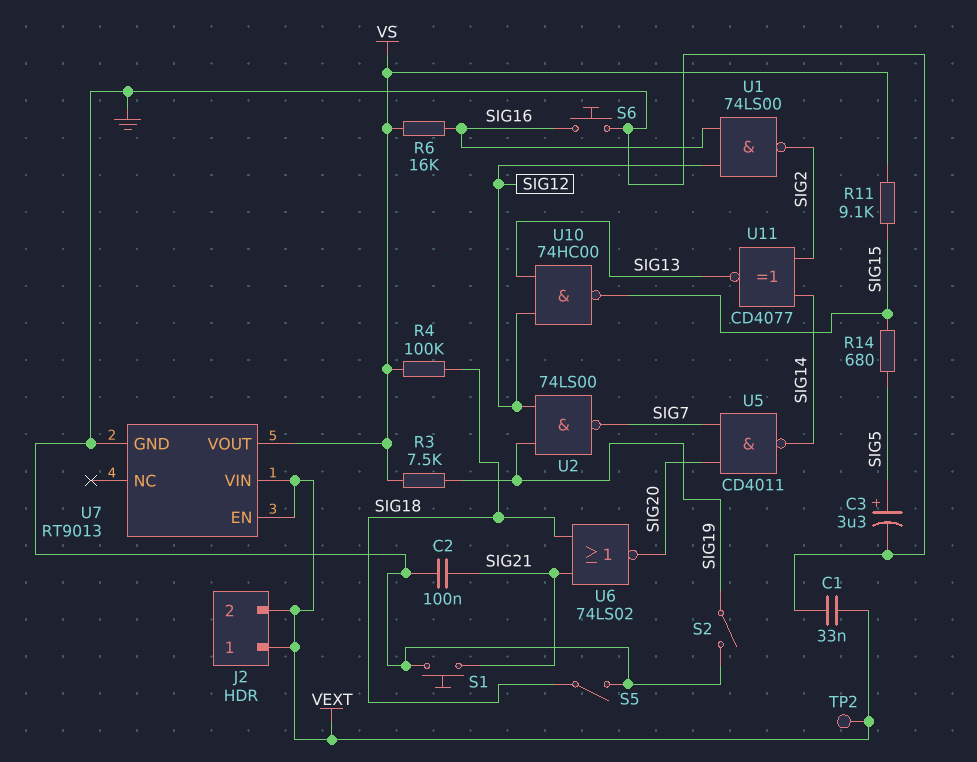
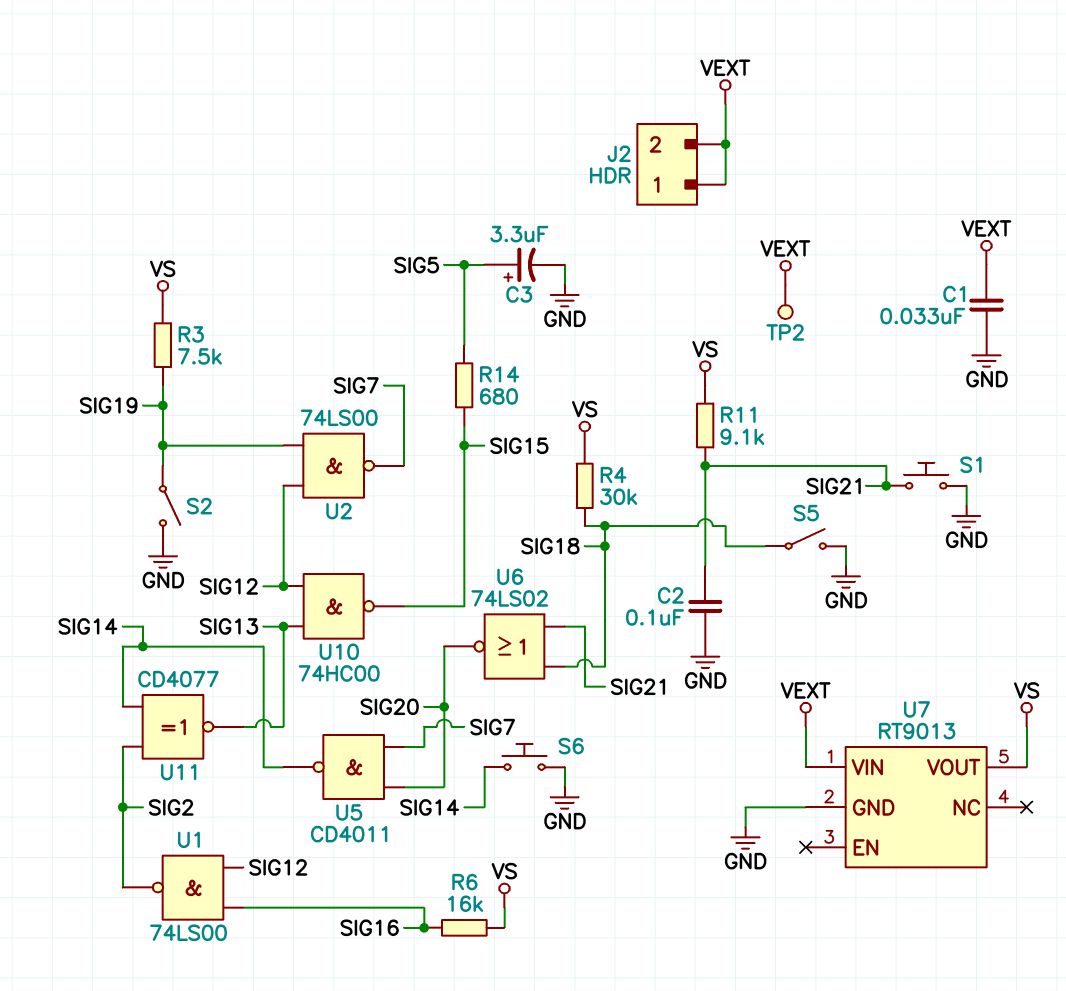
R4: 100k (SIG18, VS) -> 30k (SIG18, VS)
R11: 9.1k (SIG15, VS) -> 9.1k (SIG21, VS)
S6: button (GND, SIG16) -> button (GND, SIG14)
U7 pin EN: VEXT -> none

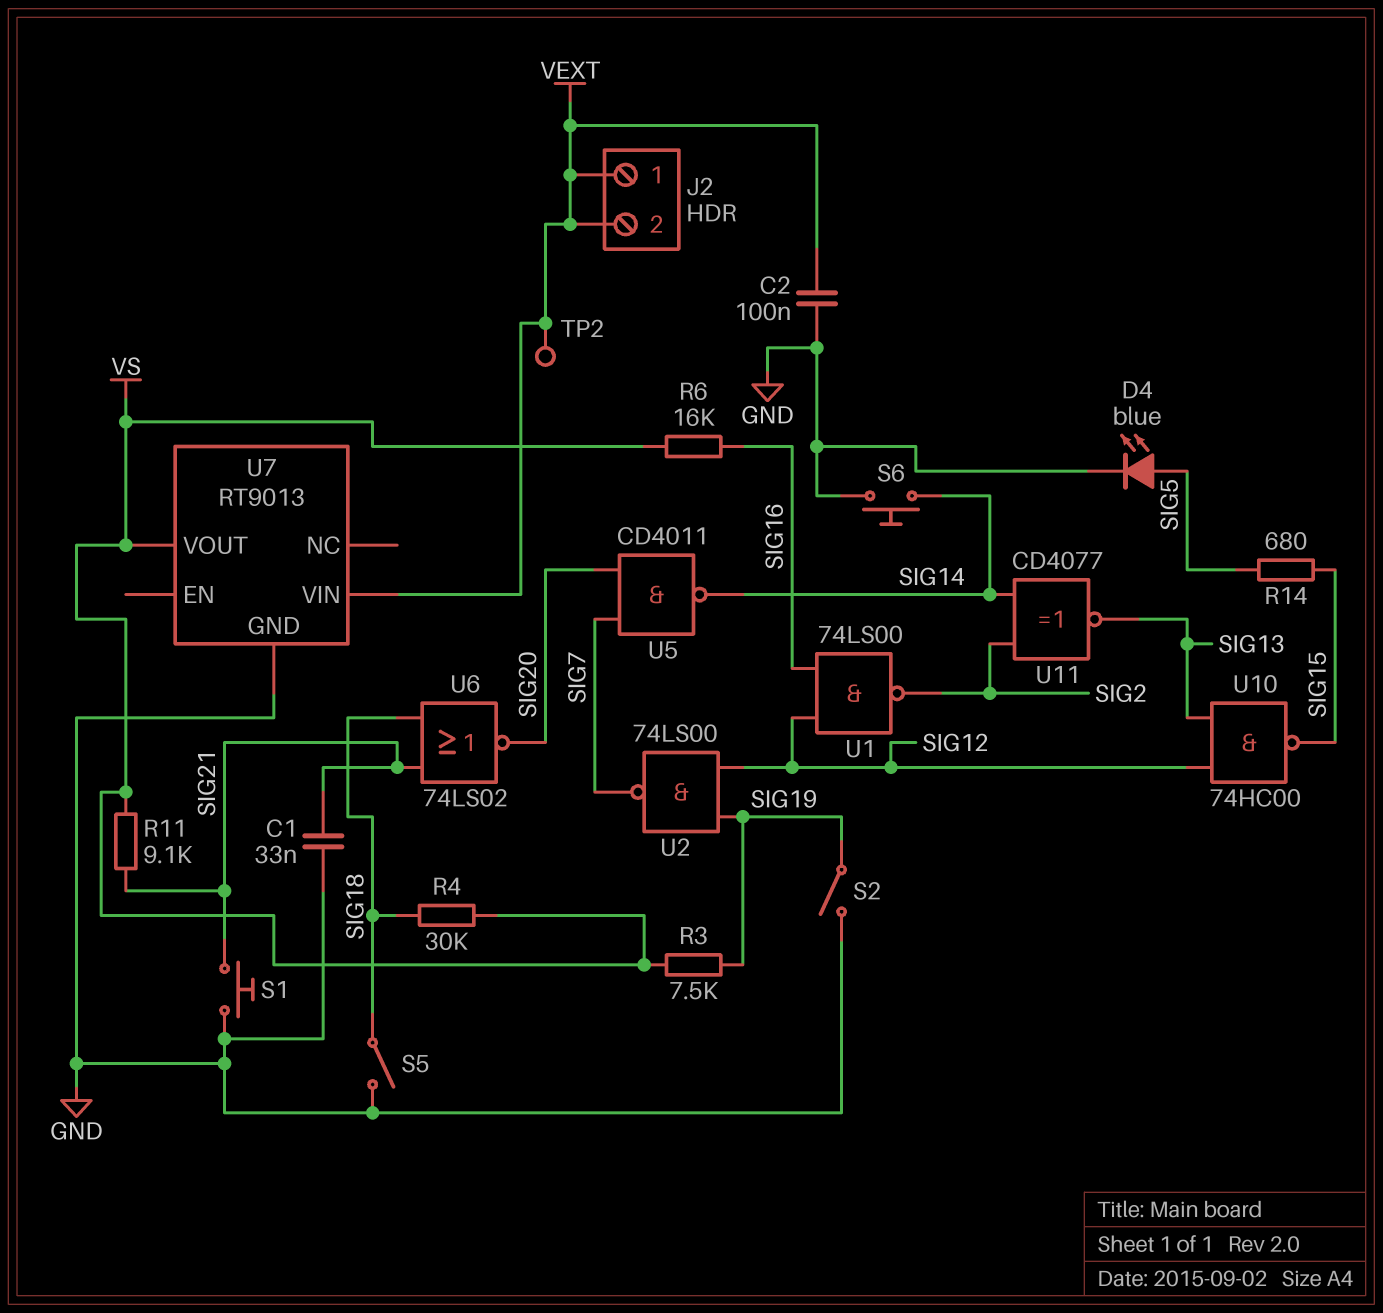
C1: 33nF (GND, VEXT) -> 33nF (GND, SIG21)
C2: 100nF (GND, SIG21) -> 100nF (GND, VEXT)
C3: 3.3uF (plus SIG5, minus GND) -> none
D4: none -> LED blue (A SIG5, K GND)

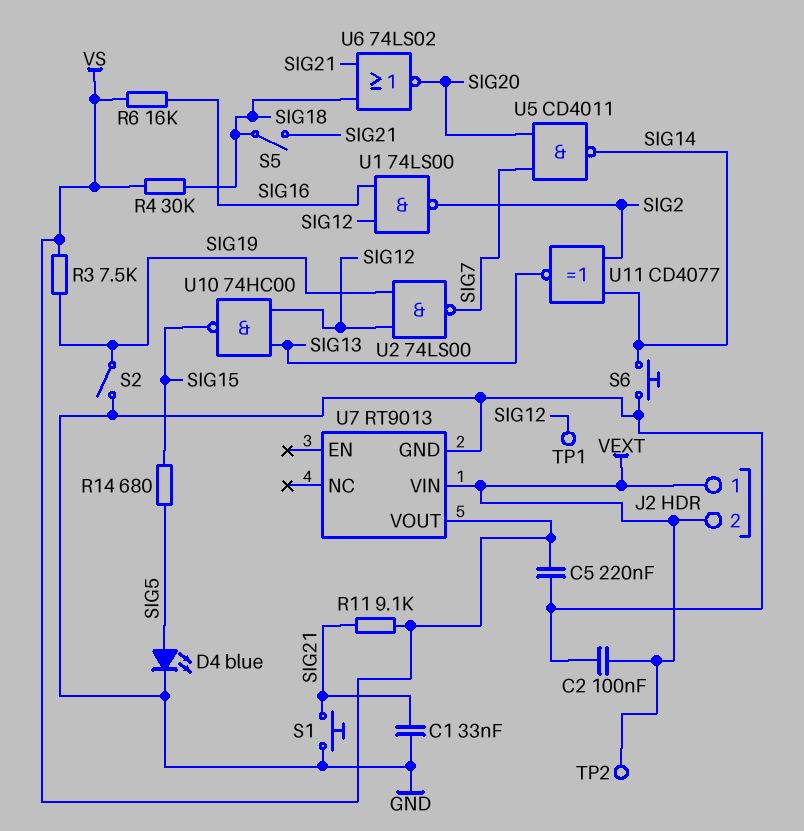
C5: none -> 220nF (GND, VS)
S5: switch (GND, SIG18) -> switch (SIG18, SIG21)
TP1: none -> test point (SIG12)

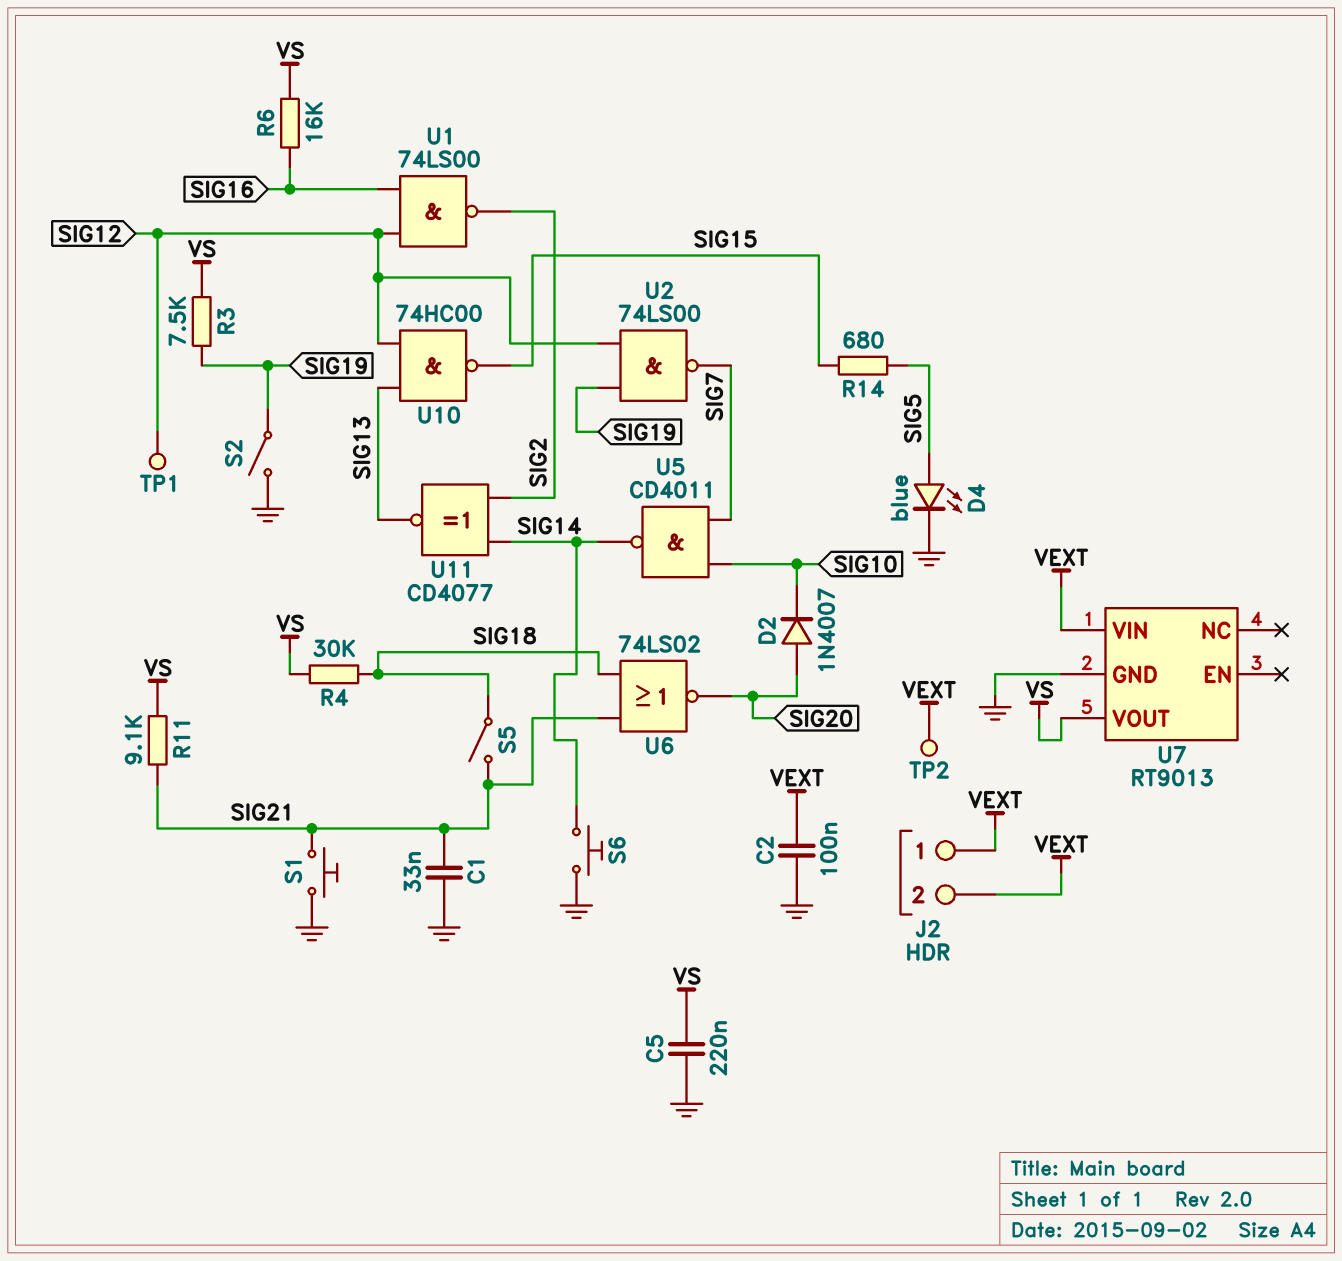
D2: none -> diode 1N4007 (A SIG20, K SIG10)
U5: NAND CD4011 (in SIG7, in SIG20, out SIG14) -> NAND CD4011 (in SIG7, in SIG10, out SIG14)

